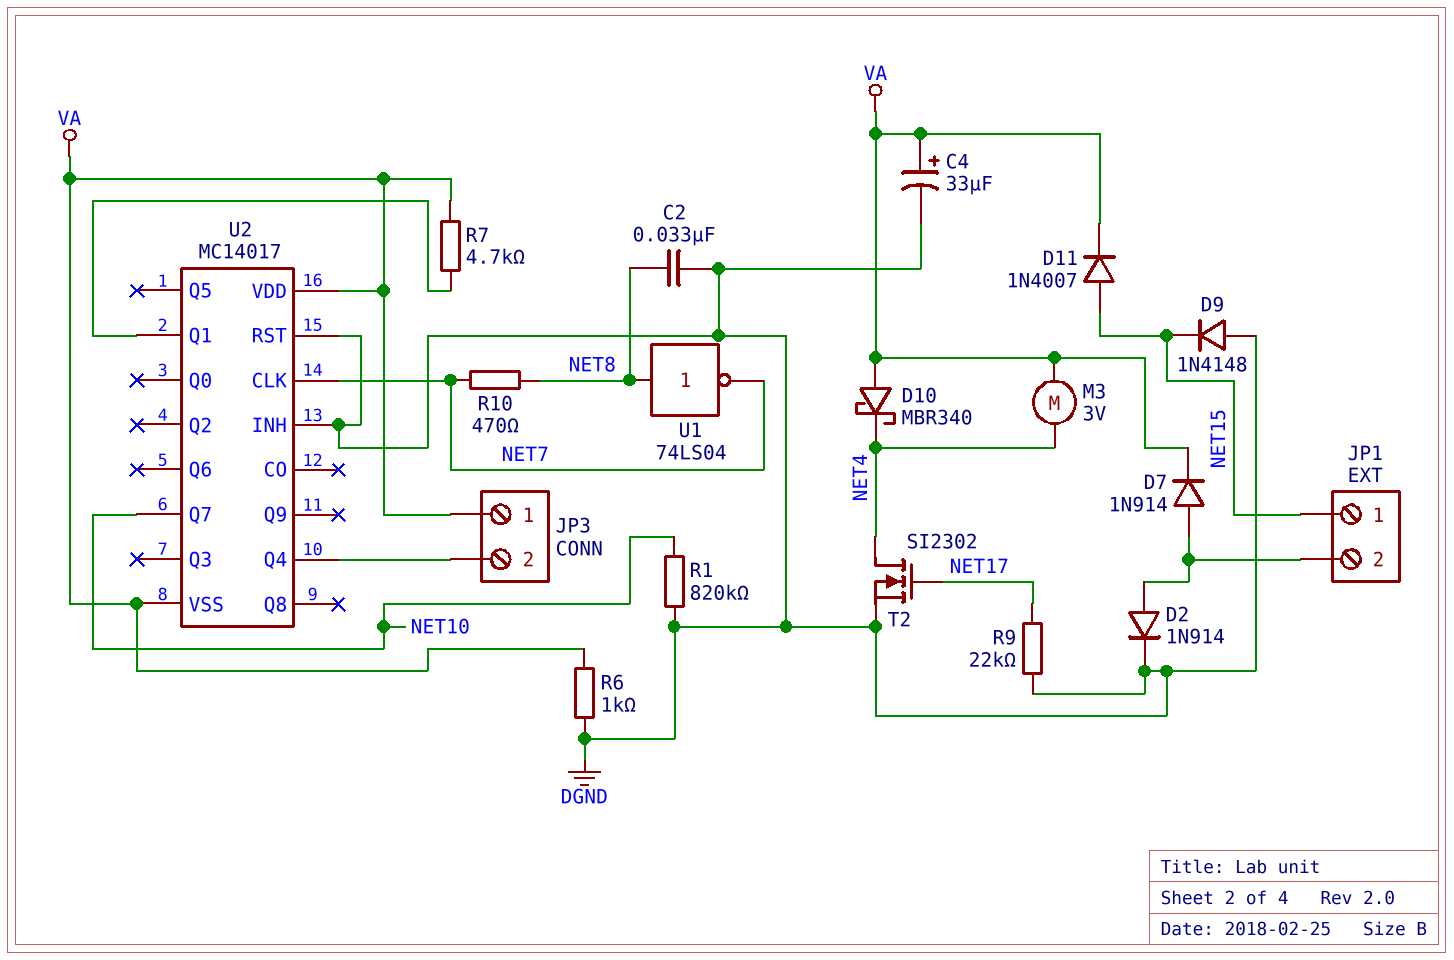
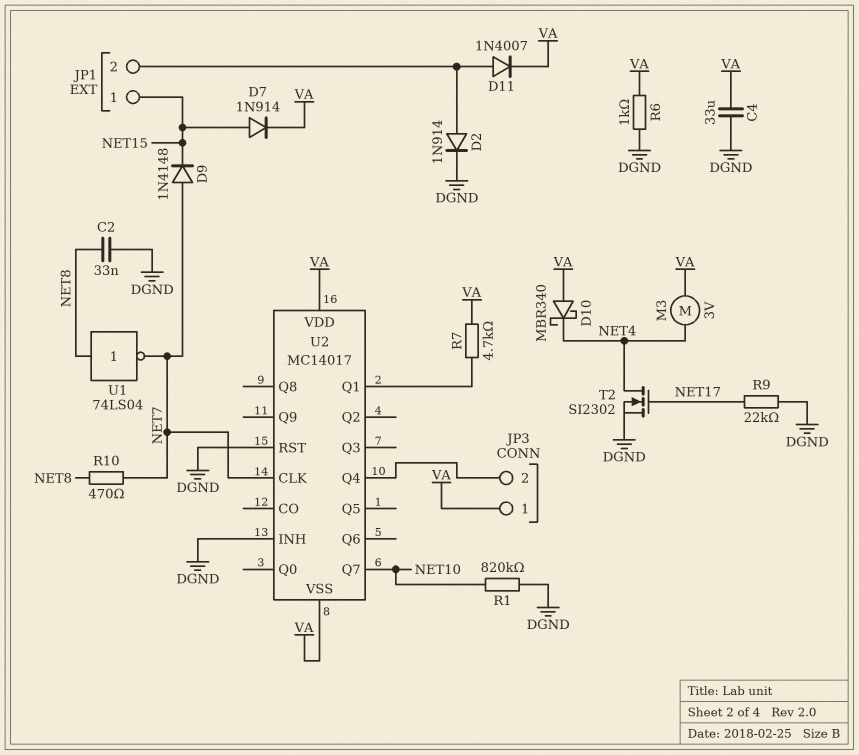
C4: 33uF (plus VA, minus DGND) -> 33uF (DGND, VA)
D7: diode 1N914 (A JP1/2, K VA) -> diode 1N914 (A NET15, K VA)
D9: diode 1N4148 (A DGND, K NET15) -> diode 1N4148 (A NET7, K NET15)
D11: diode 1N4007 (A NET15, K VA) -> diode 1N4007 (A JP1/2, K VA)

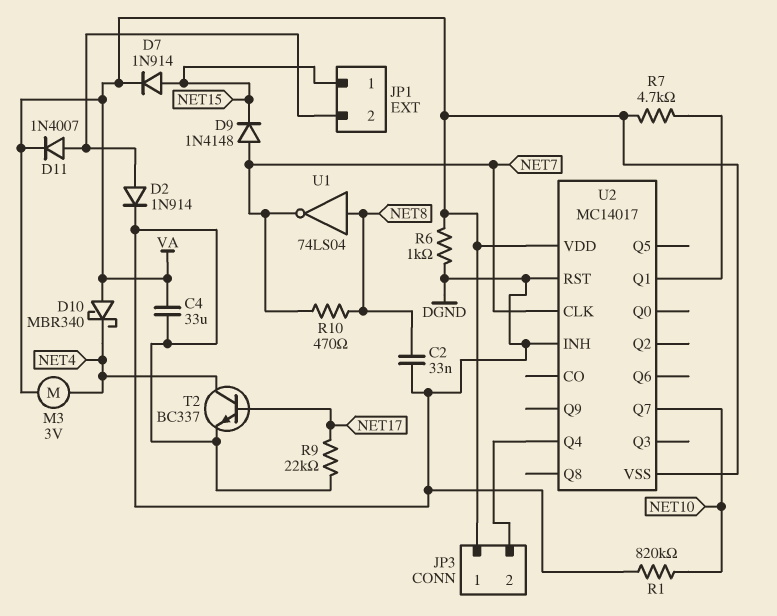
T2: NMOS SI2302 (G NET17, D NET4, S DGND) -> NPN BC337 (B NET17, C NET4, E DGND)

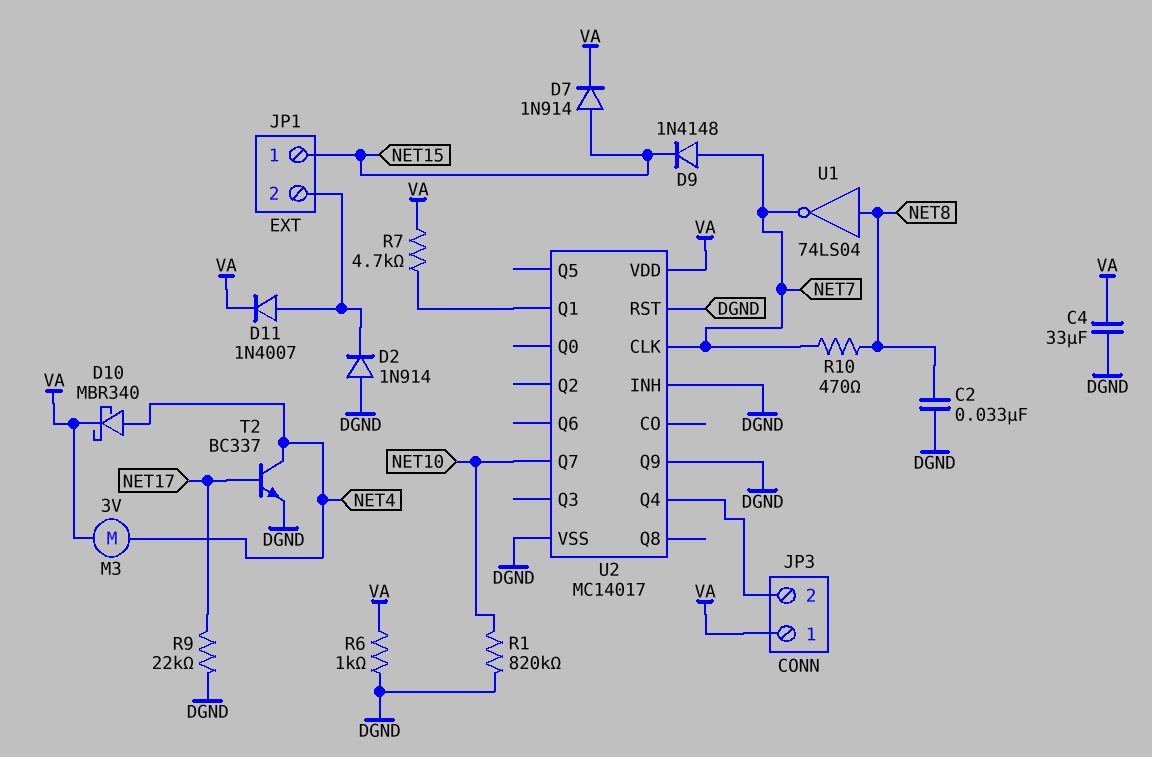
D2: diode 1N914 (A JP1/2, K DGND) -> diode 1N914 (A DGND, K JP1/2)
D10: schottky MBR340 (A VA, K NET4) -> schottky MBR340 (A NET4, K VA)
U2 pin Q9: none -> DGND
U2 pin VSS: VA -> DGND

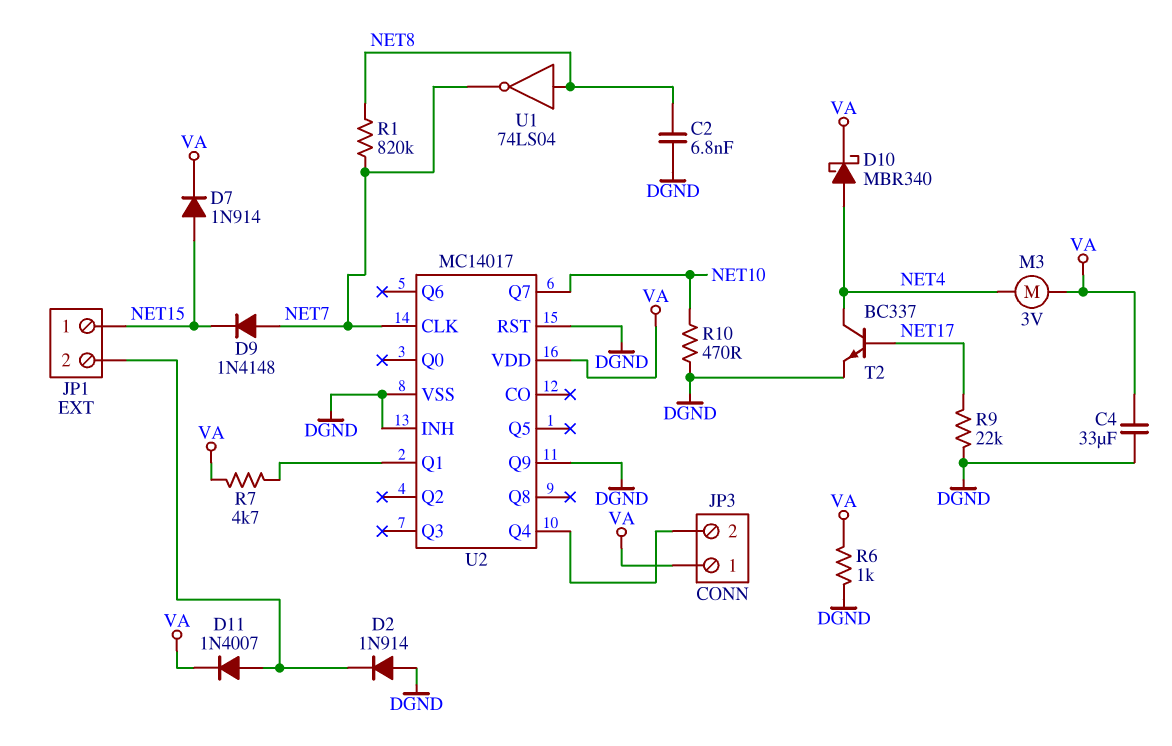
C2: 33nF (DGND, NET8) -> 6.8nF (DGND, NET8)
R1: 820k (DGND, NET10) -> 820k (NET7, NET8)
R10: 470 (NET7, NET8) -> 470 (DGND, NET10)

